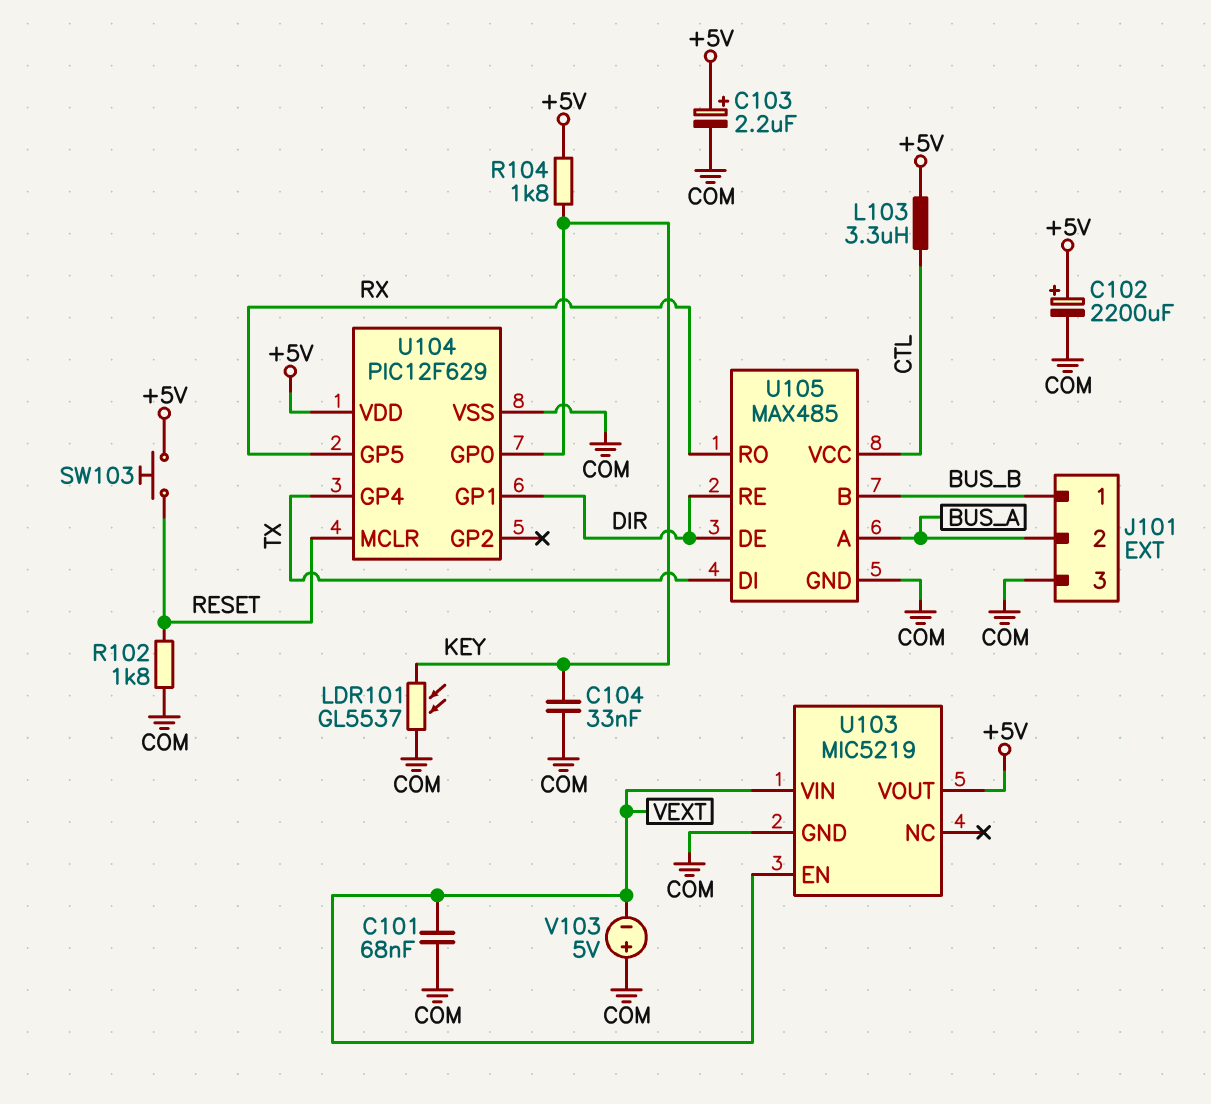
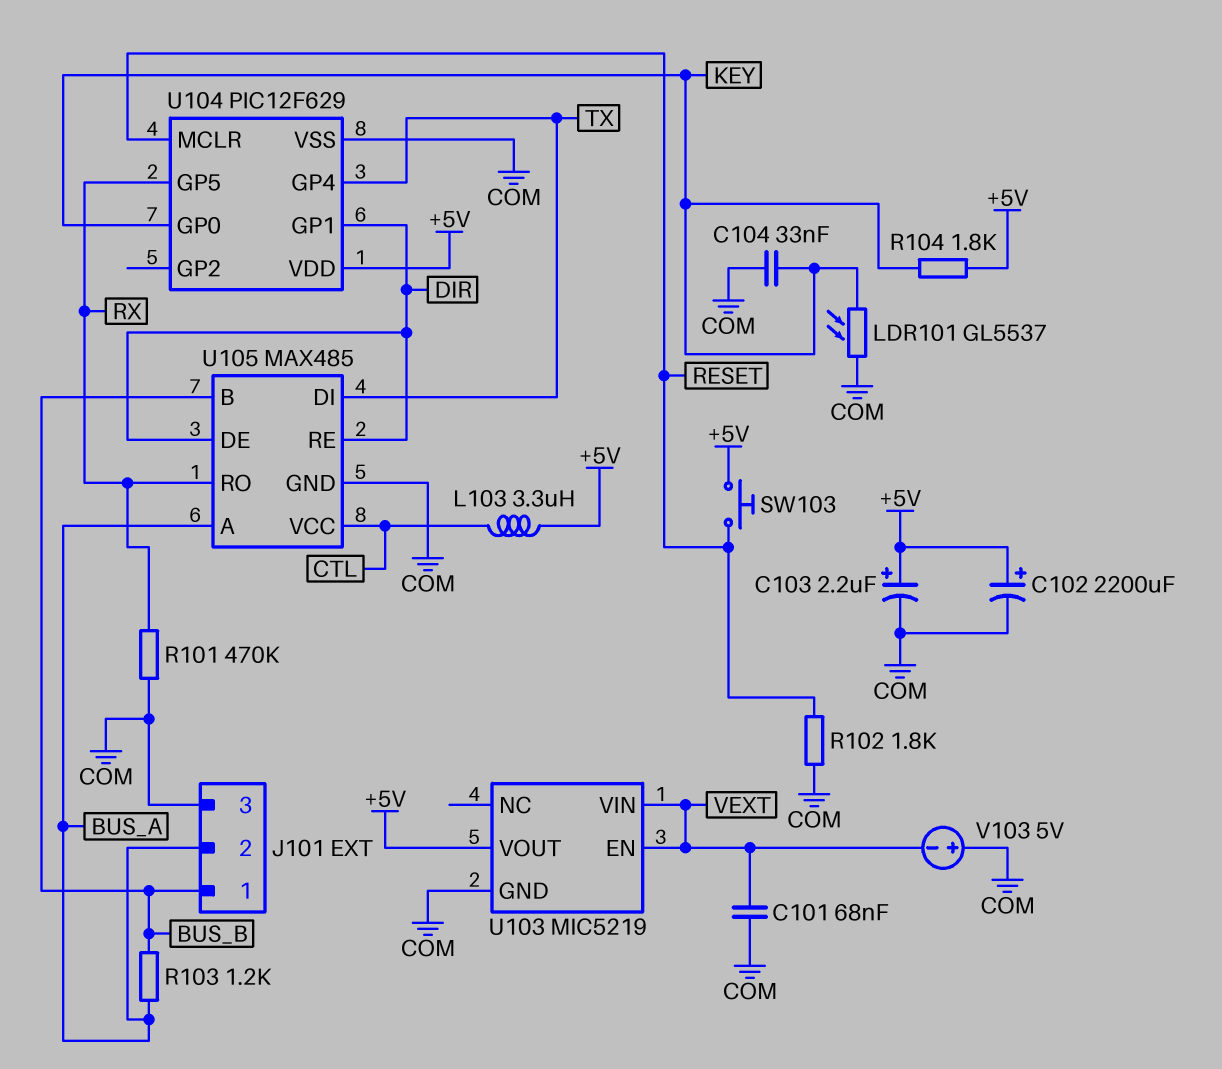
R101: none -> 470k (COM, RX)
R103: none -> 1.2k (BUS_A, BUS_B)

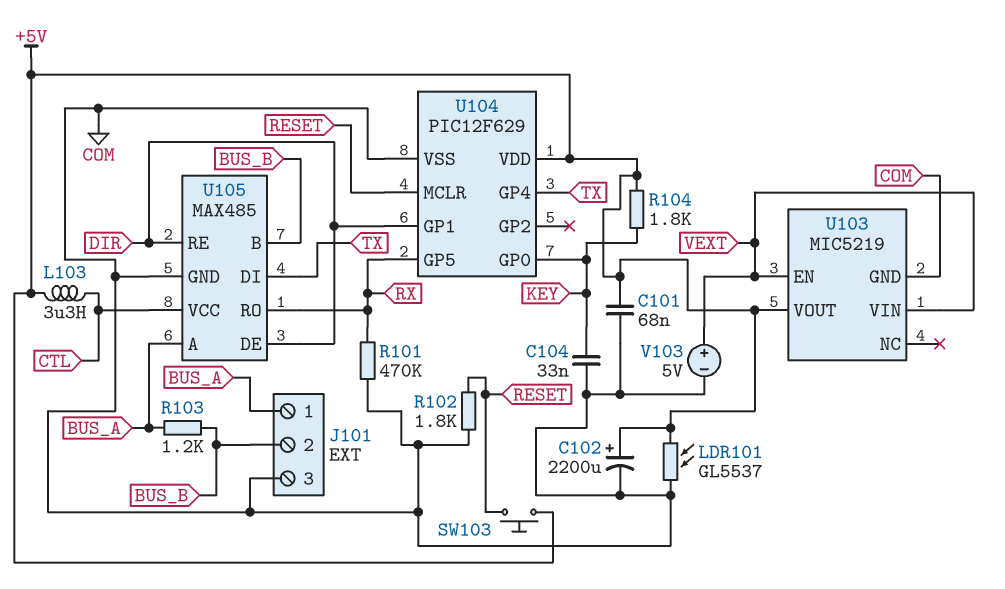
C101: 68nF (COM, VEXT) -> 68nF (+5V, COM)
C103: 2.2uF (plus +5V, minus COM) -> none
J101 pin 1: BUS_B -> BUS_A
J101 pin 2: BUS_A -> BUS_B
LDR101: GL5537 (COM, KEY) -> GL5537 (+5V, COM)
V103: 5V (plus COM, minus VEXT) -> 5V (plus VEXT, minus COM)

